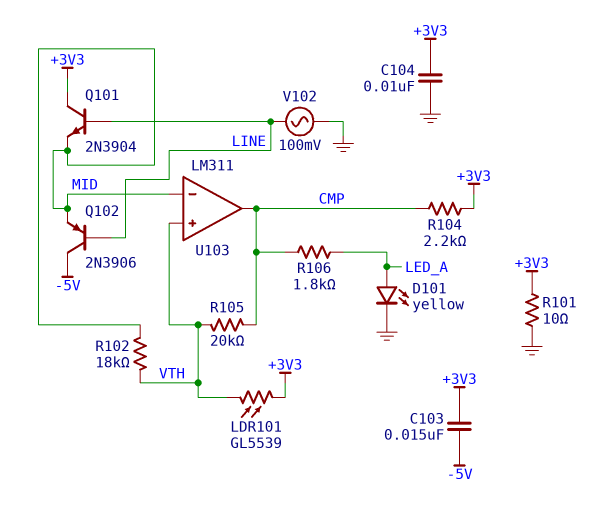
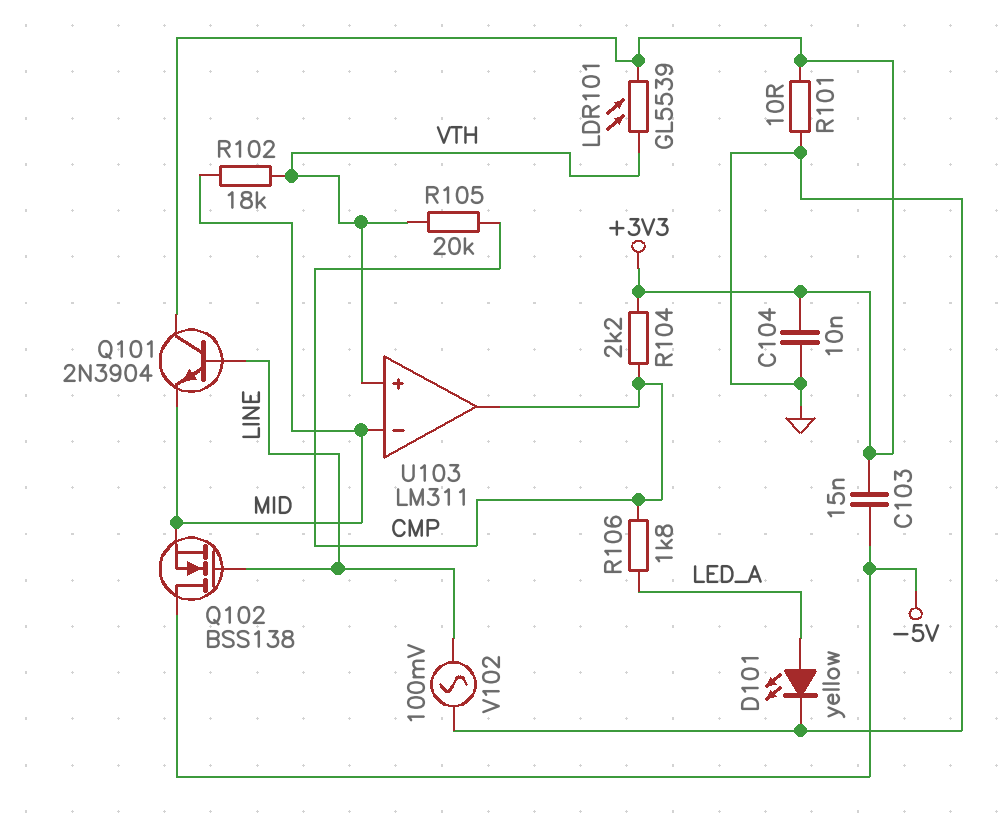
Q102: PNP 2N3906 (B LINE, C -5V, E MID) -> NMOS BSS138 (G LINE, D -5V, S MID)

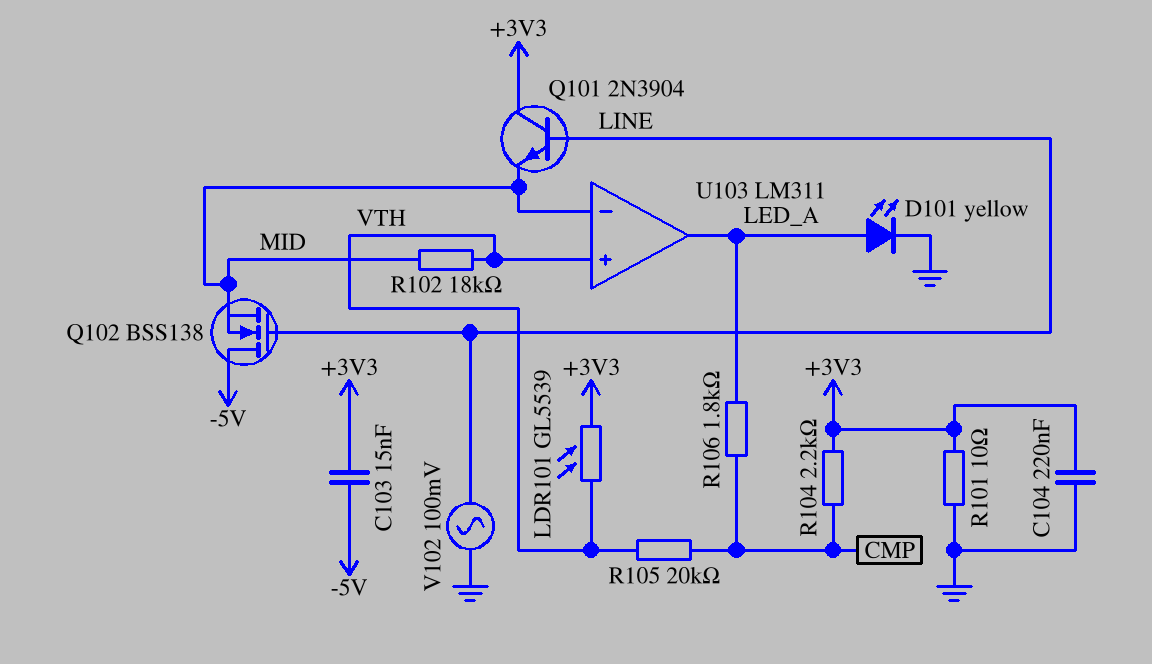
C104: 10nF (+3V3, GND) -> 220nF (+3V3, GND)
U103 pin out: CMP -> LED_A

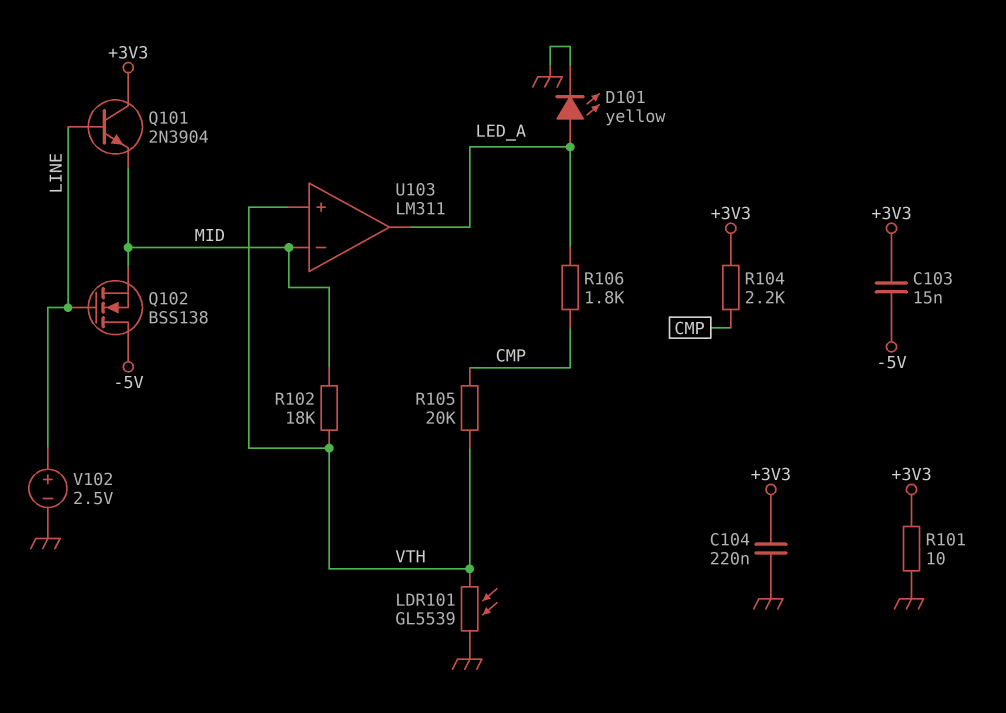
LDR101: GL5539 (+3V3, VTH) -> GL5539 (GND, VTH)
V102: AC 100mV (GND, LINE) -> 2.5V (plus LINE, minus GND)

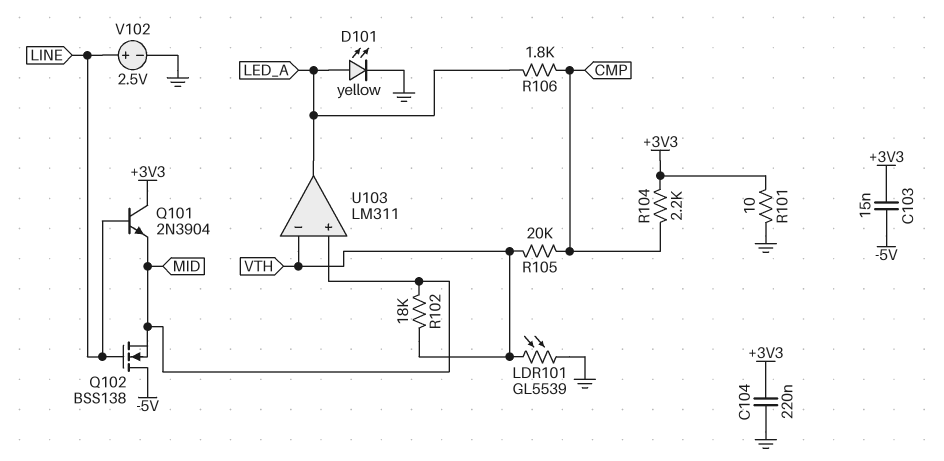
U103 pin in+: VTH -> MID
U103 pin in-: MID -> VTH

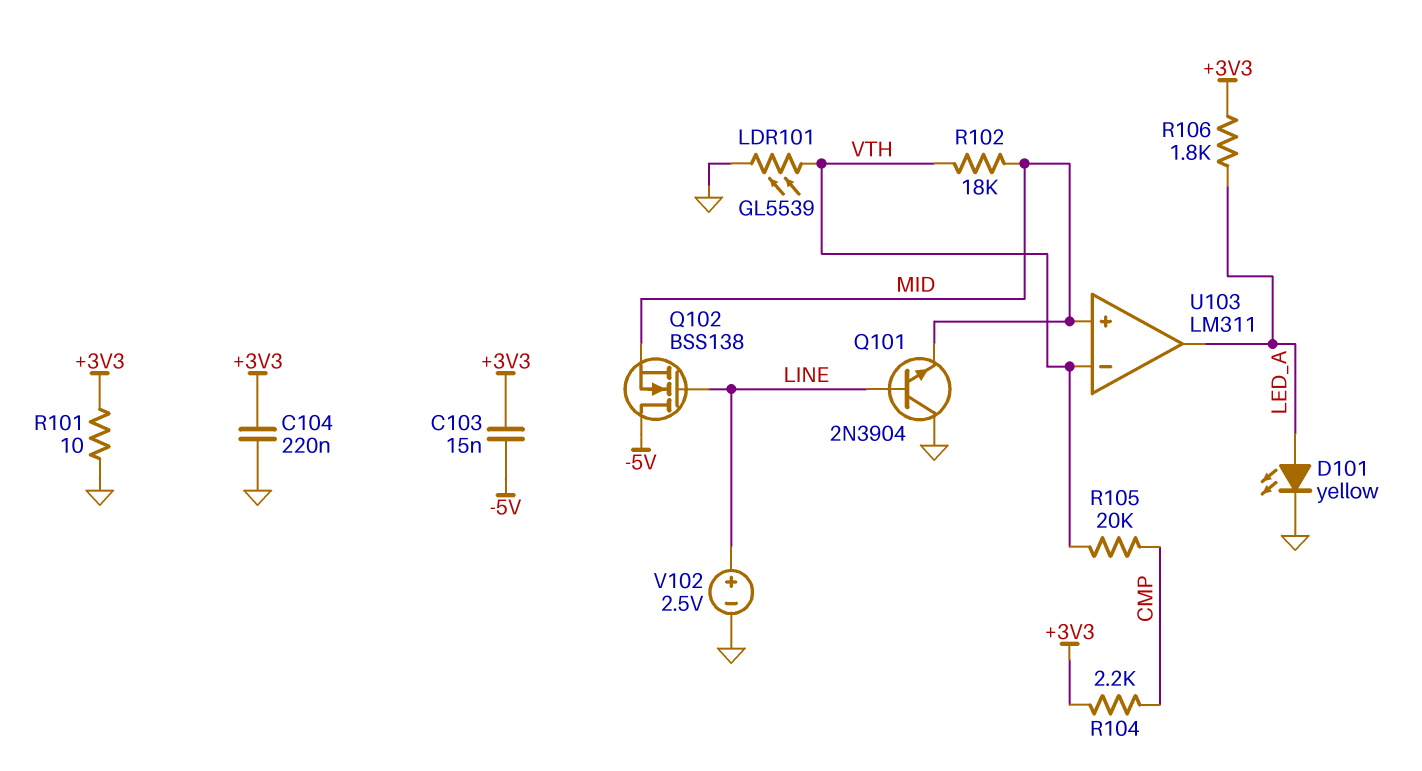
Q101: NPN 2N3904 (B LINE, C +3V3, E MID) -> NPN 2N3904 (B LINE, C GND, E MID)
R106: 1.8k (CMP, LED_A) -> 1.8k (+3V3, LED_A)

